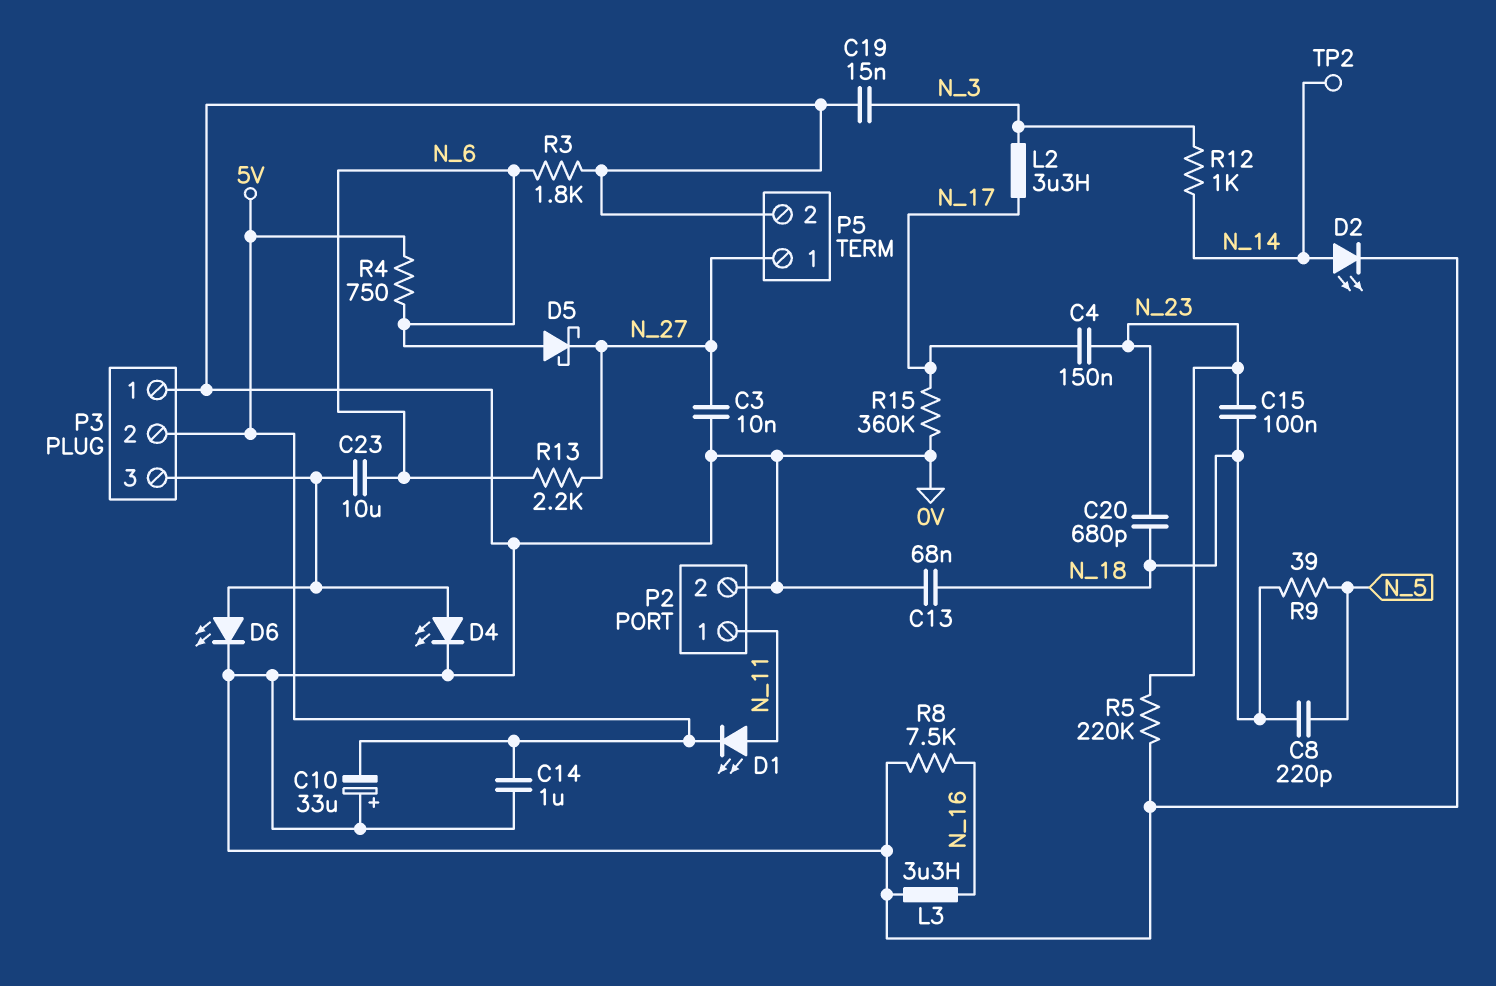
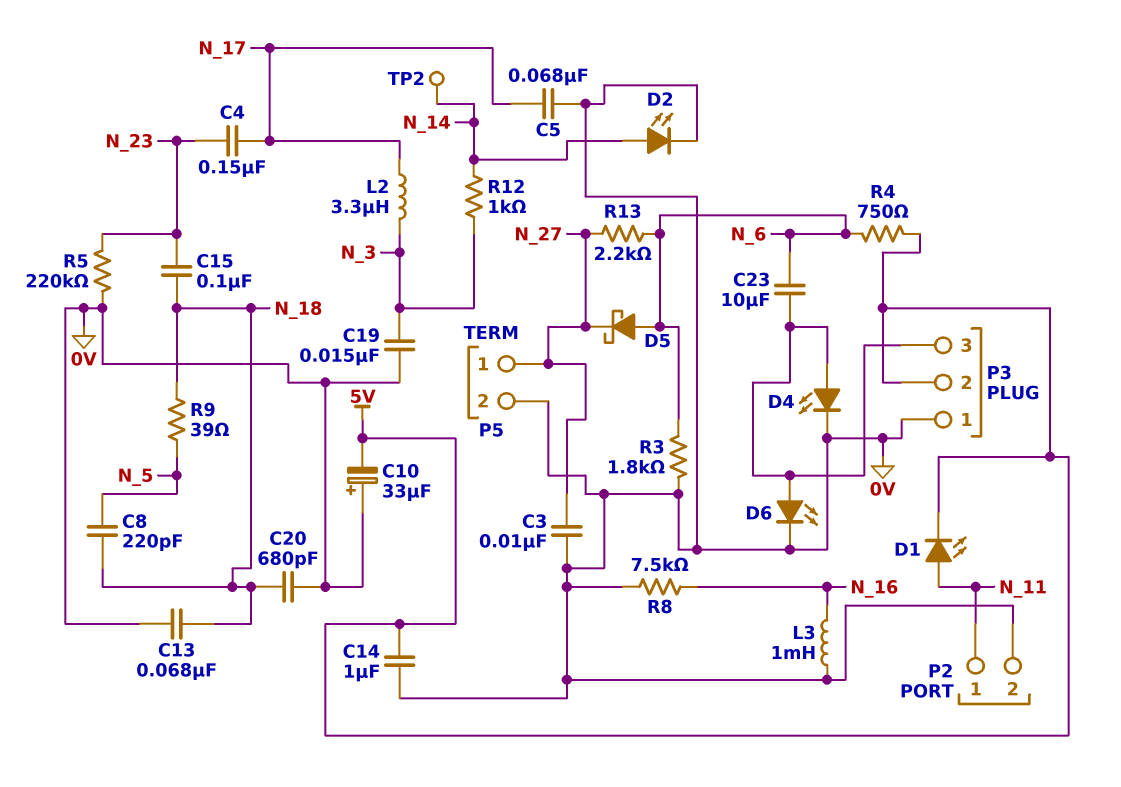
C5: none -> 68nF (0V, N_17)
C20: 680pF (N_18, N_23) -> 680pF (0V, N_18)
L3: 3.3uH (0V, N_16) -> 1mH (0V, N_16)
R15: 360k (0V, N_17) -> none

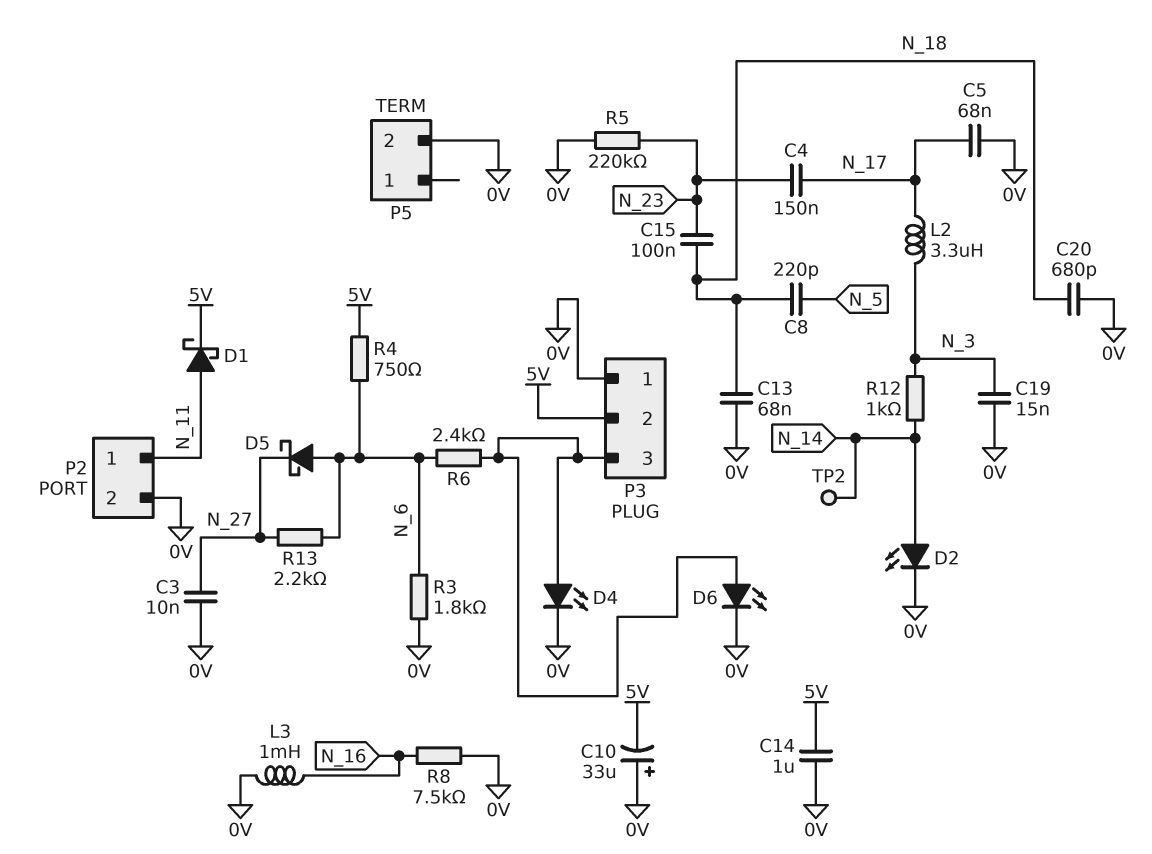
C23: 10uF (N_6, P3/3) -> none
D1: LED (A N_11, K 5V) -> schottky (A N_11, K 5V)
P5 pin 1: N_27 -> none
R6: none -> 2.4k (N_6, P3/3)
R9: 39 (N_5, N_18) -> none

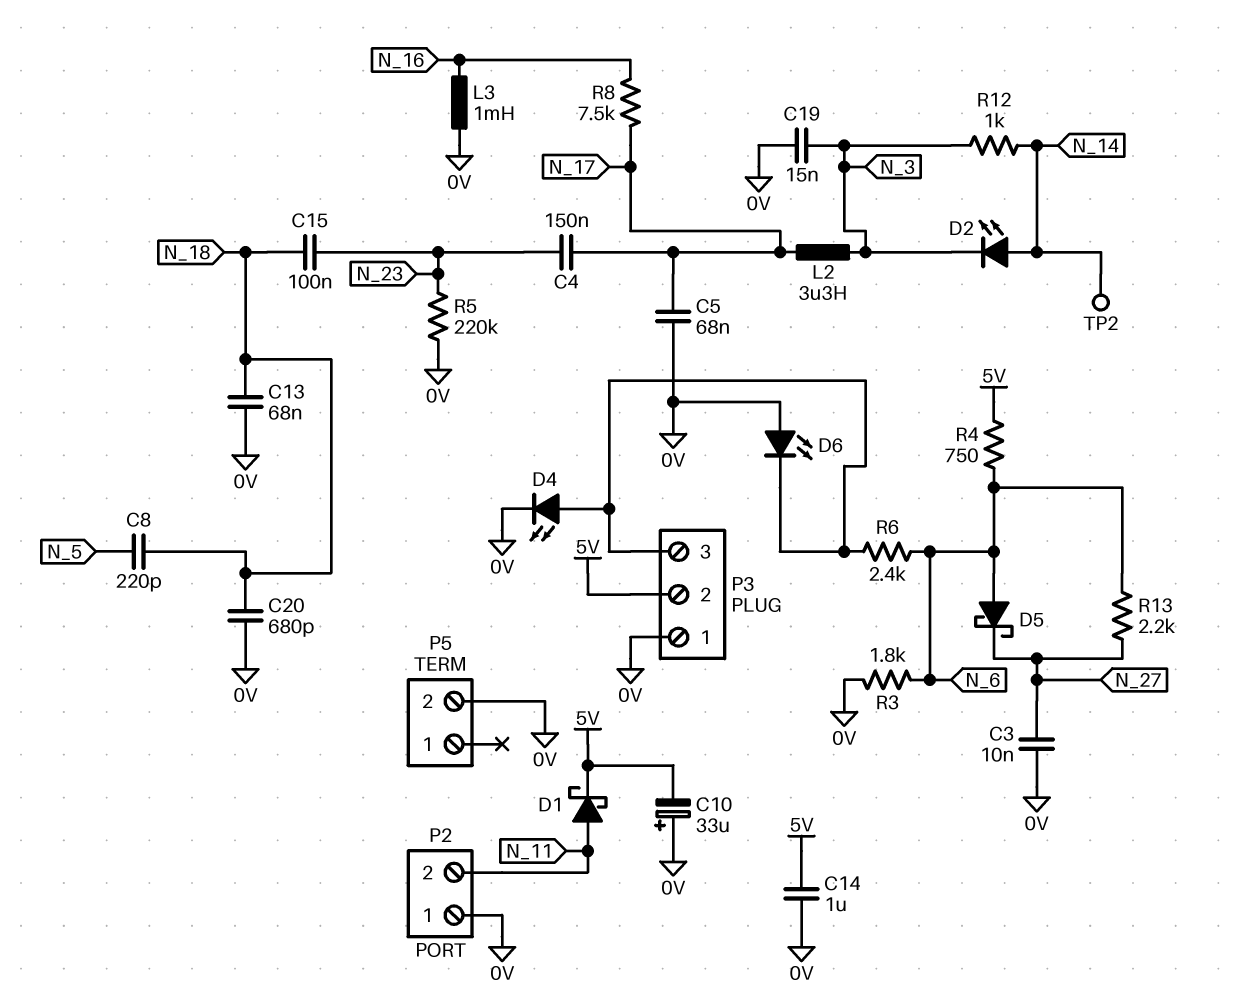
D2: LED (A N_14, K 0V) -> LED (A N_14, K N_3)
D6: LED (A P3/3, K 0V) -> LED (A 0V, K P3/3)
P2 pin 1: N_11 -> 0V
P2 pin 2: 0V -> N_11
R8: 7.5k (0V, N_16) -> 7.5k (N_16, N_17)

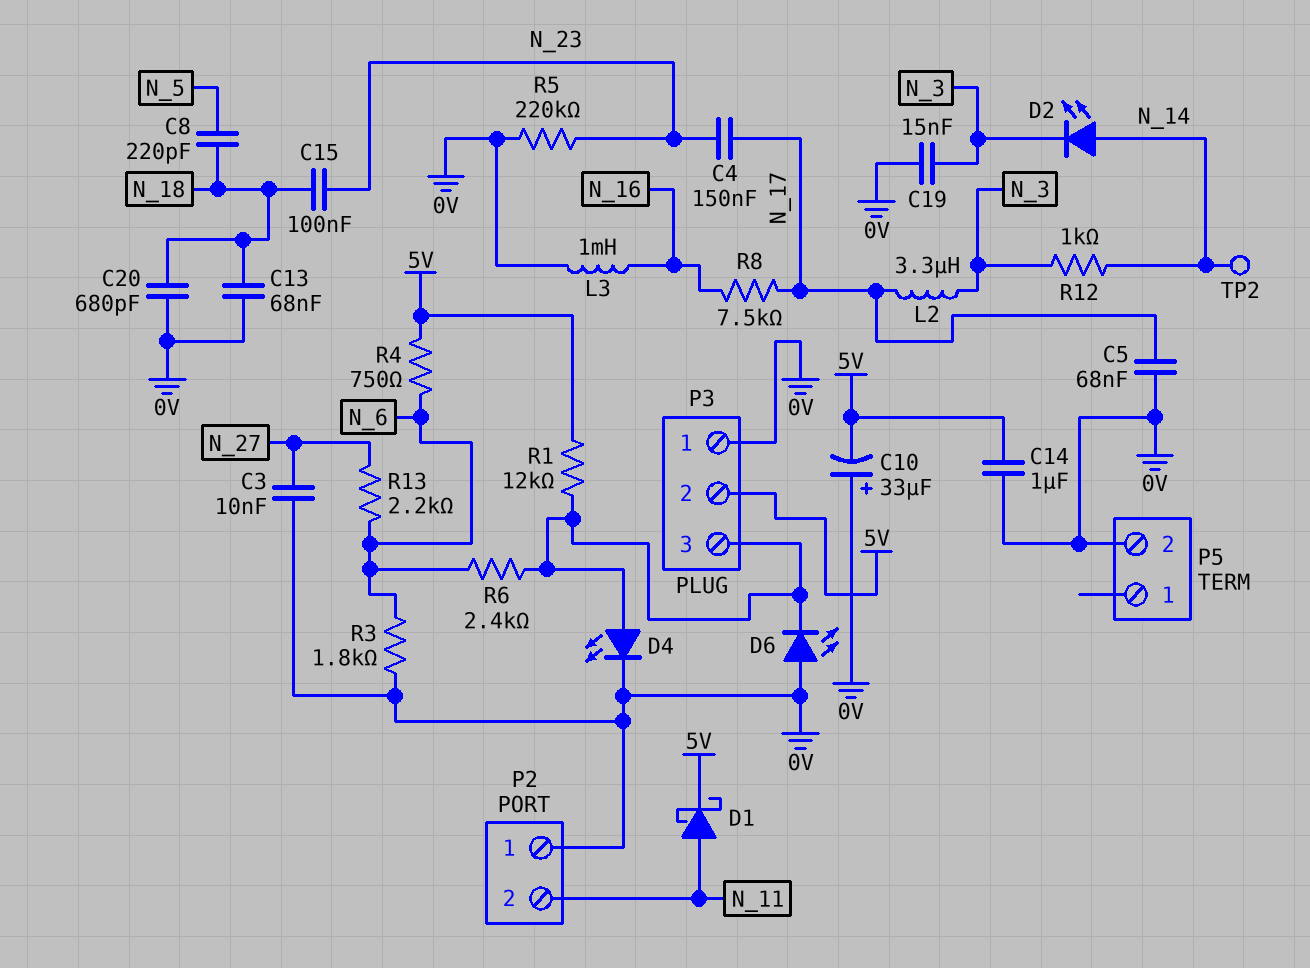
D5: schottky (A N_6, K N_27) -> none
R1: none -> 12k (5V, P3/3)

